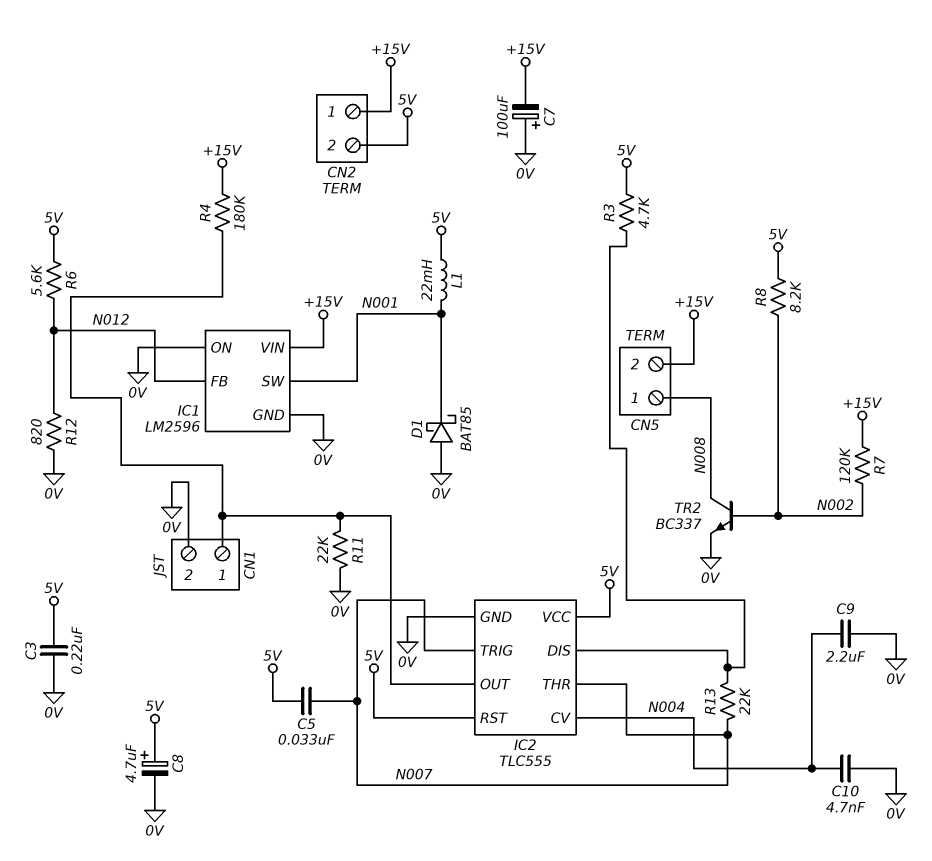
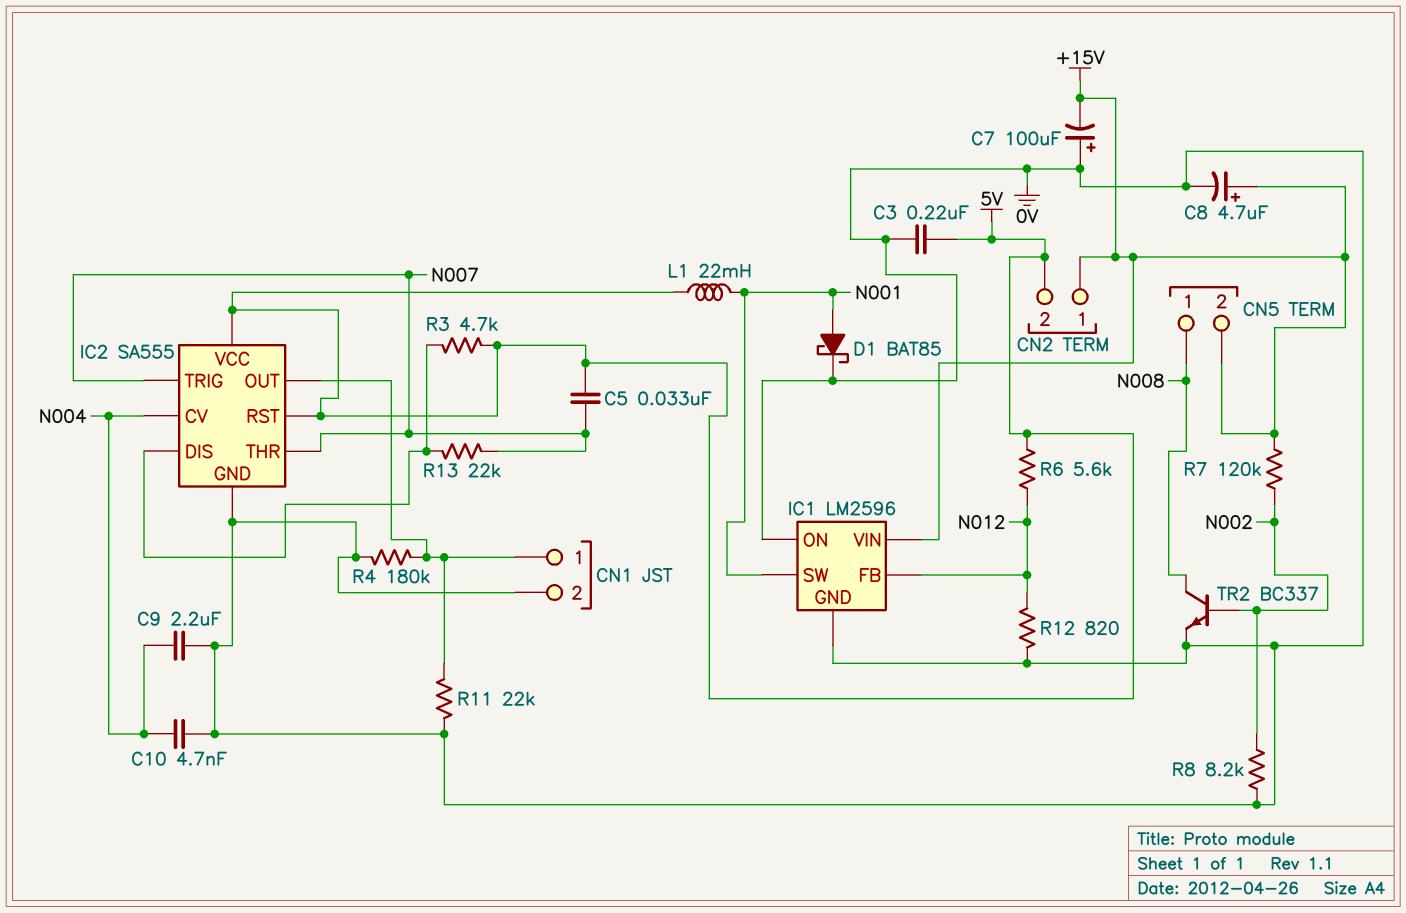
C8: 4.7uF (plus 5V, minus 0V) -> 4.7uF (plus +15V, minus 0V)
D1: schottky BAT85 (A 0V, K N001) -> schottky BAT85 (A N001, K 0V)
IC2: TLC555 -> SA555
R4: 180k (+15V, CN1/1) -> 180k (0V, CN1/1)
R8: 8.2k (5V, N002) -> 8.2k (0V, N002)

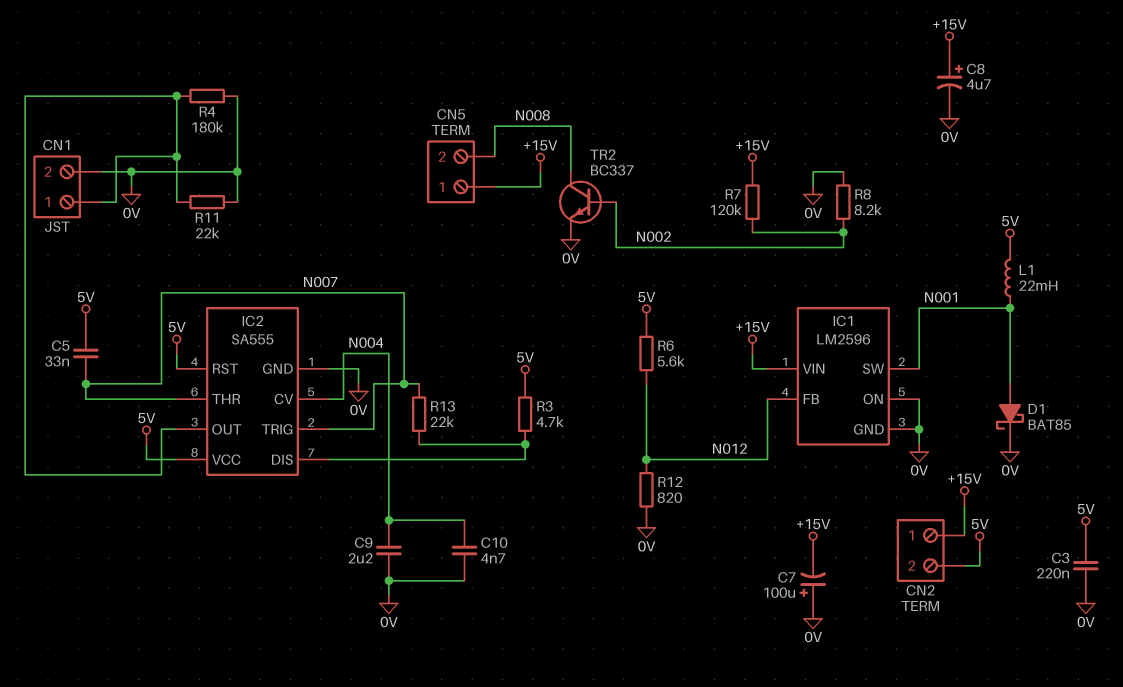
CN5 pin 1: N008 -> +15V
CN5 pin 2: +15V -> N008

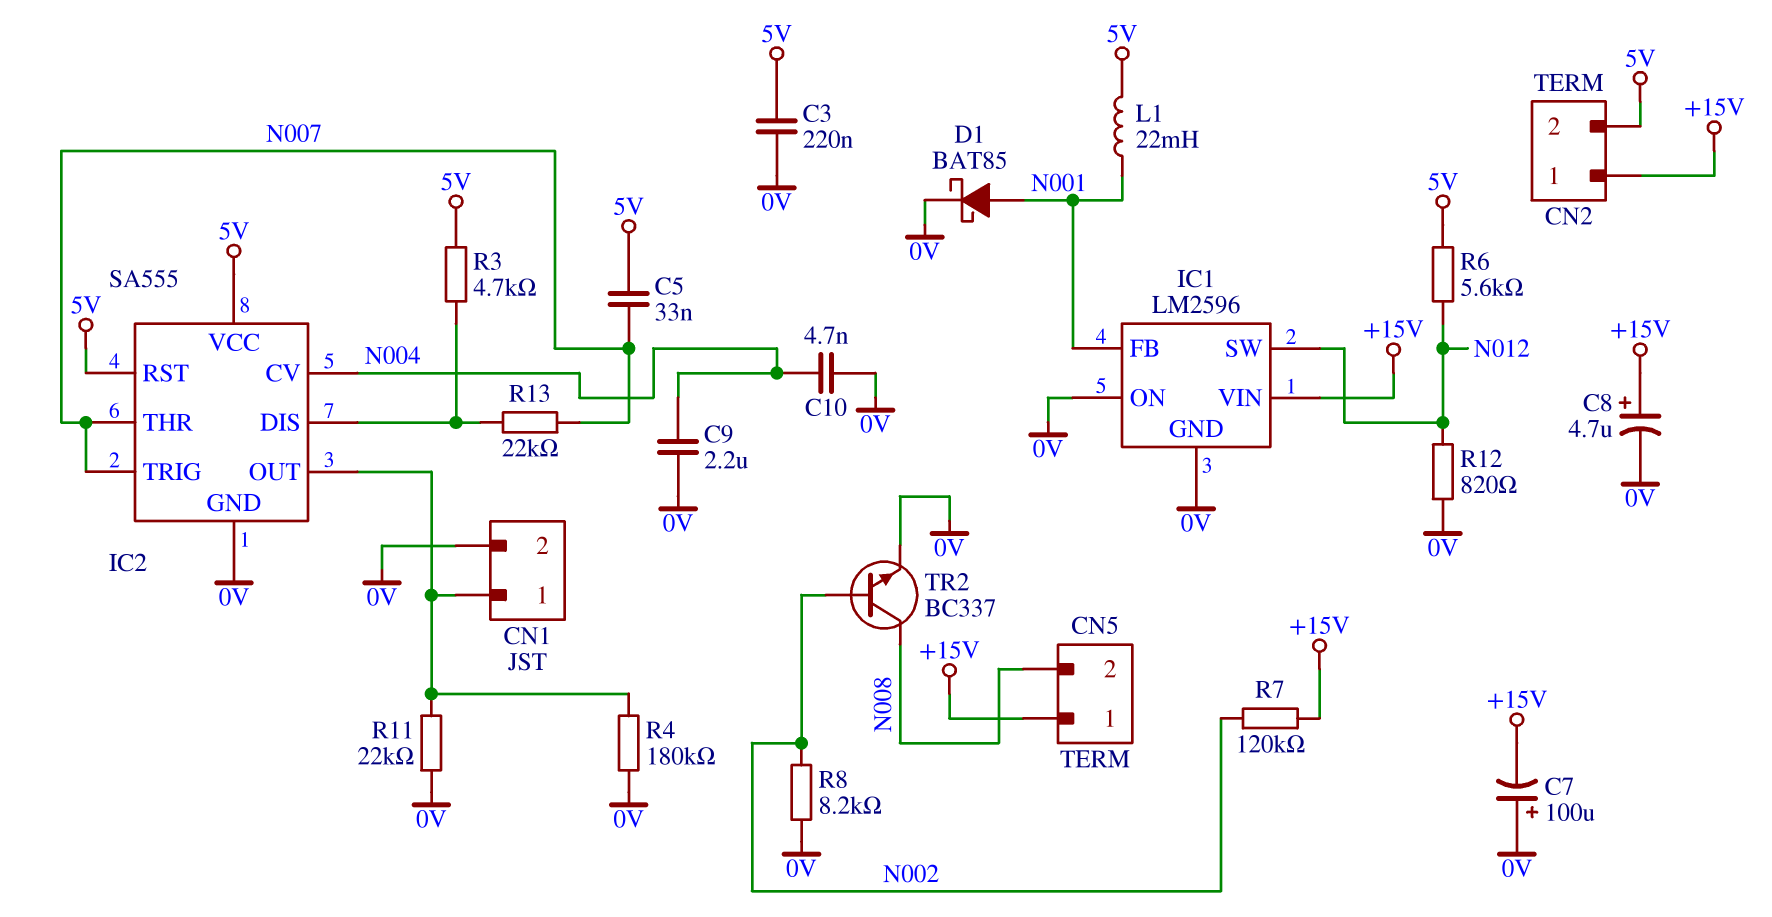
IC1 pin FB: N012 -> N001
IC1 pin SW: N001 -> N012

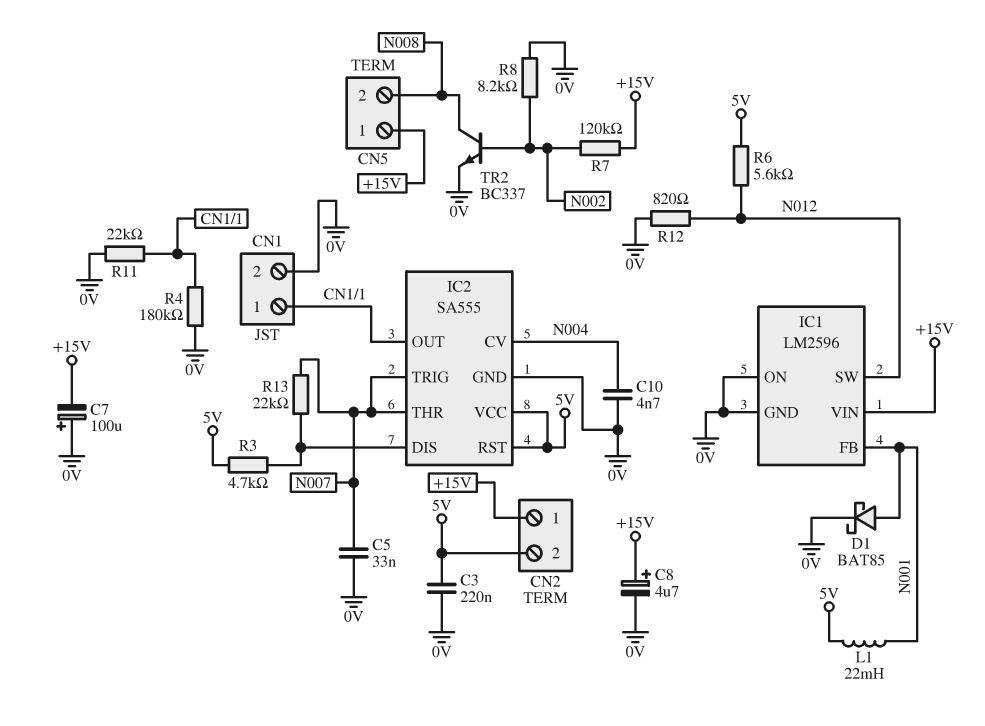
C5: 33nF (5V, N007) -> 33nF (0V, N007)
C9: 2.2uF (0V, N004) -> none

